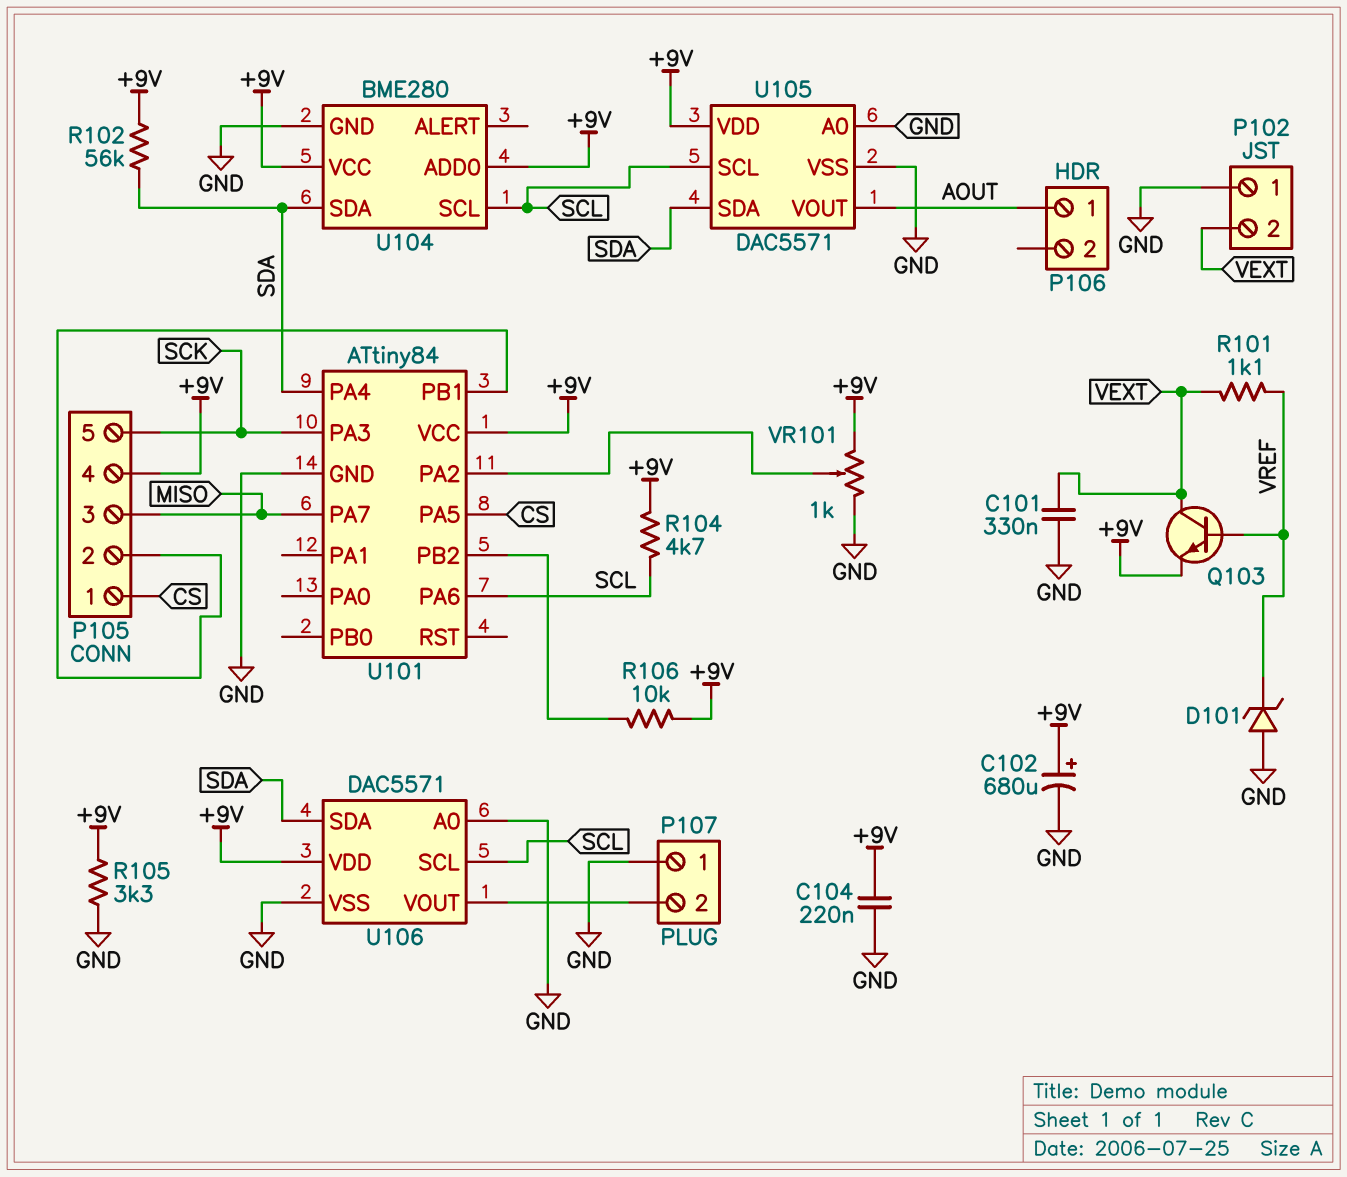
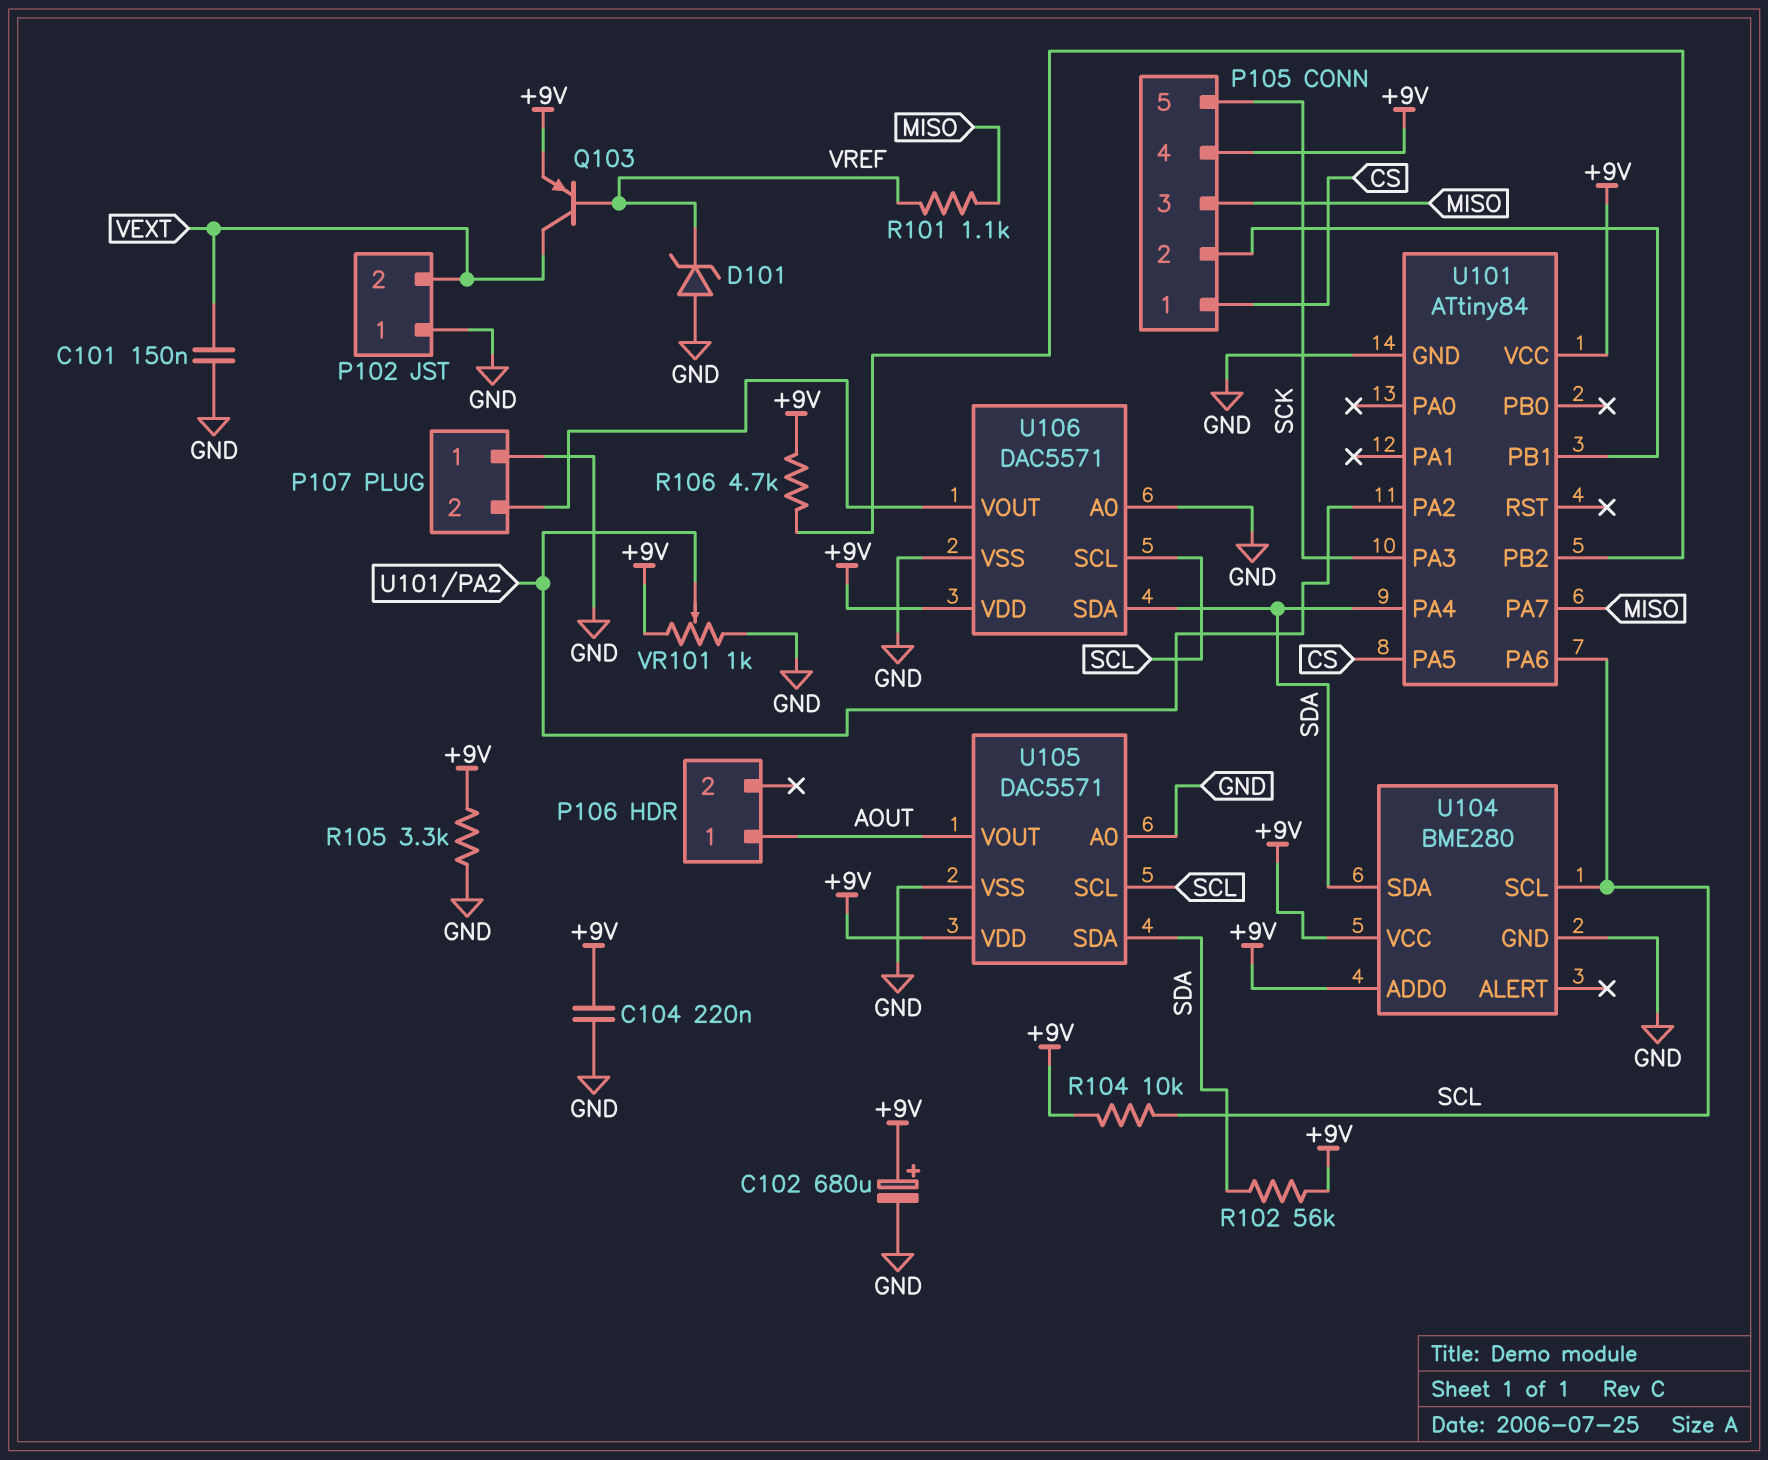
C101: 330nF (GND, VEXT) -> 150nF (GND, VEXT)
Q103: NPN (B VREF, C VEXT, E +9V) -> PNP (B VREF, C VEXT, E +9V)
R101: 1.1k (VEXT, VREF) -> 1.1k (MISO, VREF)
R104: 4.7k (+9V, SCL) -> 10k (+9V, SCL)
R106: 10k (+9V, U101/PB2) -> 4.7k (+9V, U101/PB2)

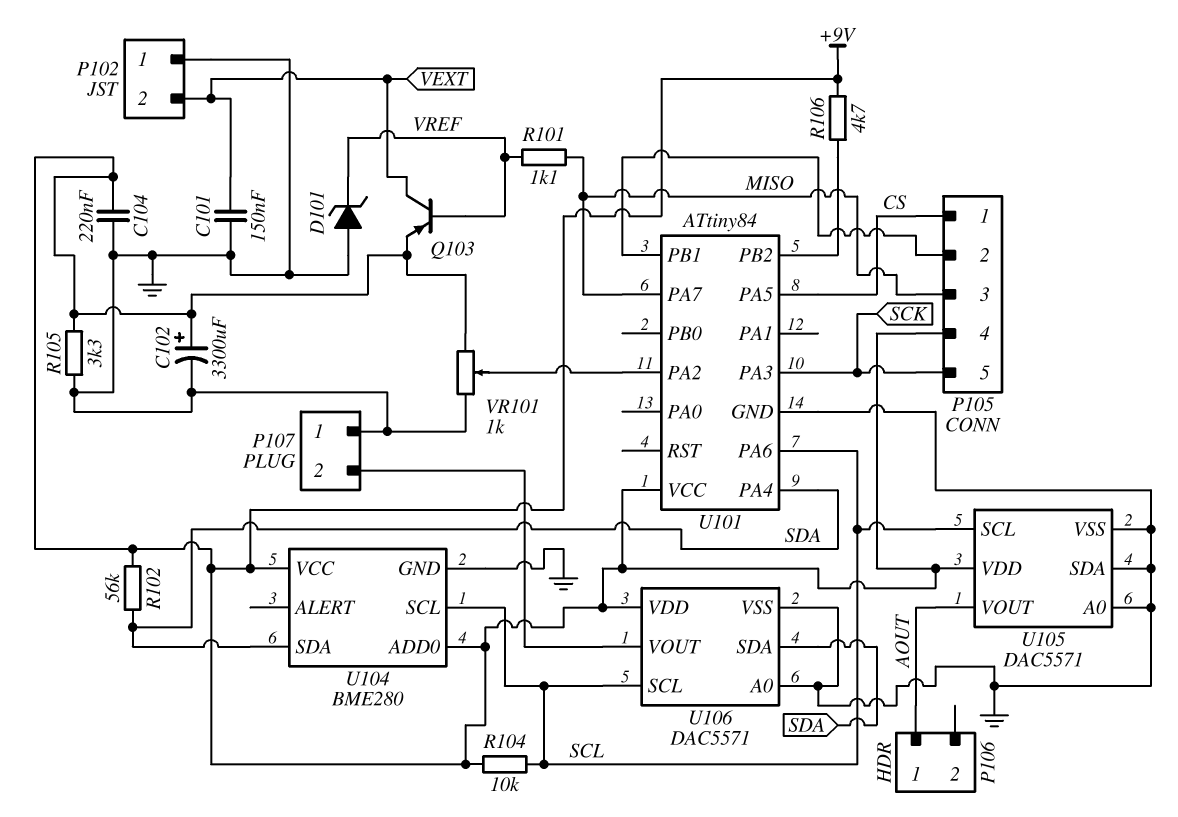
C102: 680uF (plus +9V, minus GND) -> 3300uF (plus +9V, minus GND)
U105 pin SDA: SDA -> GND

